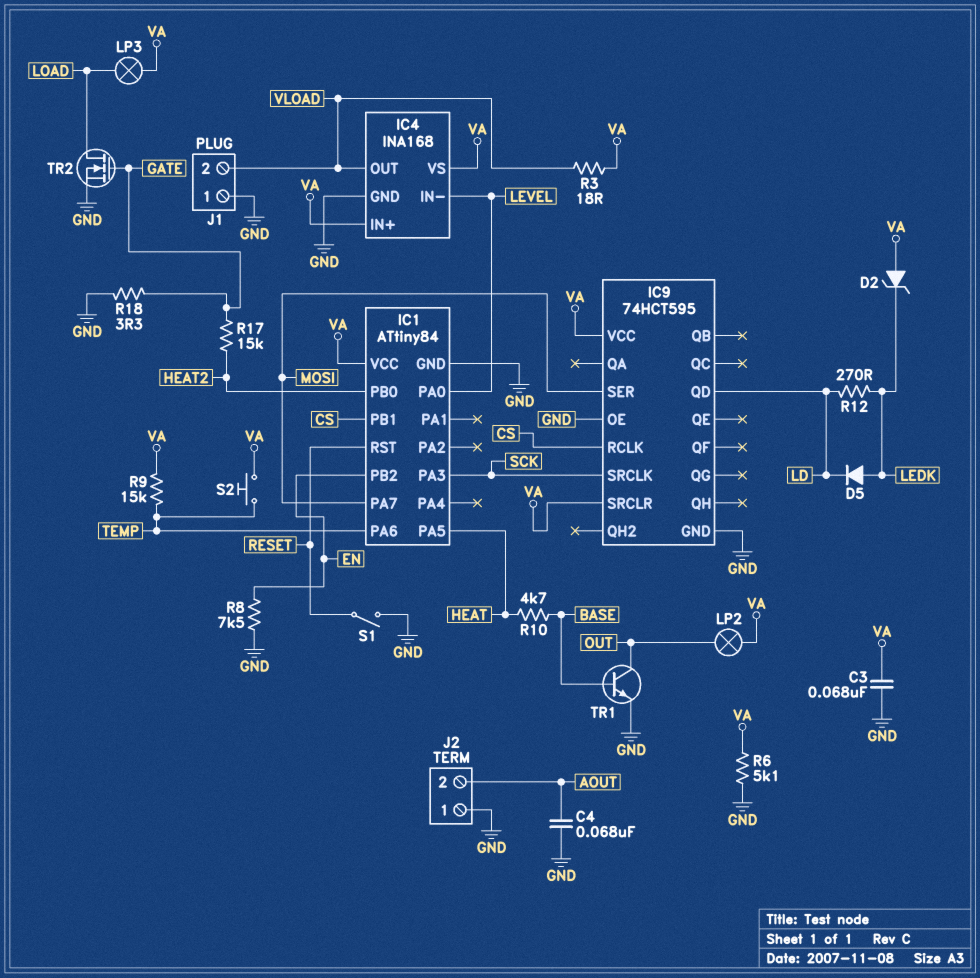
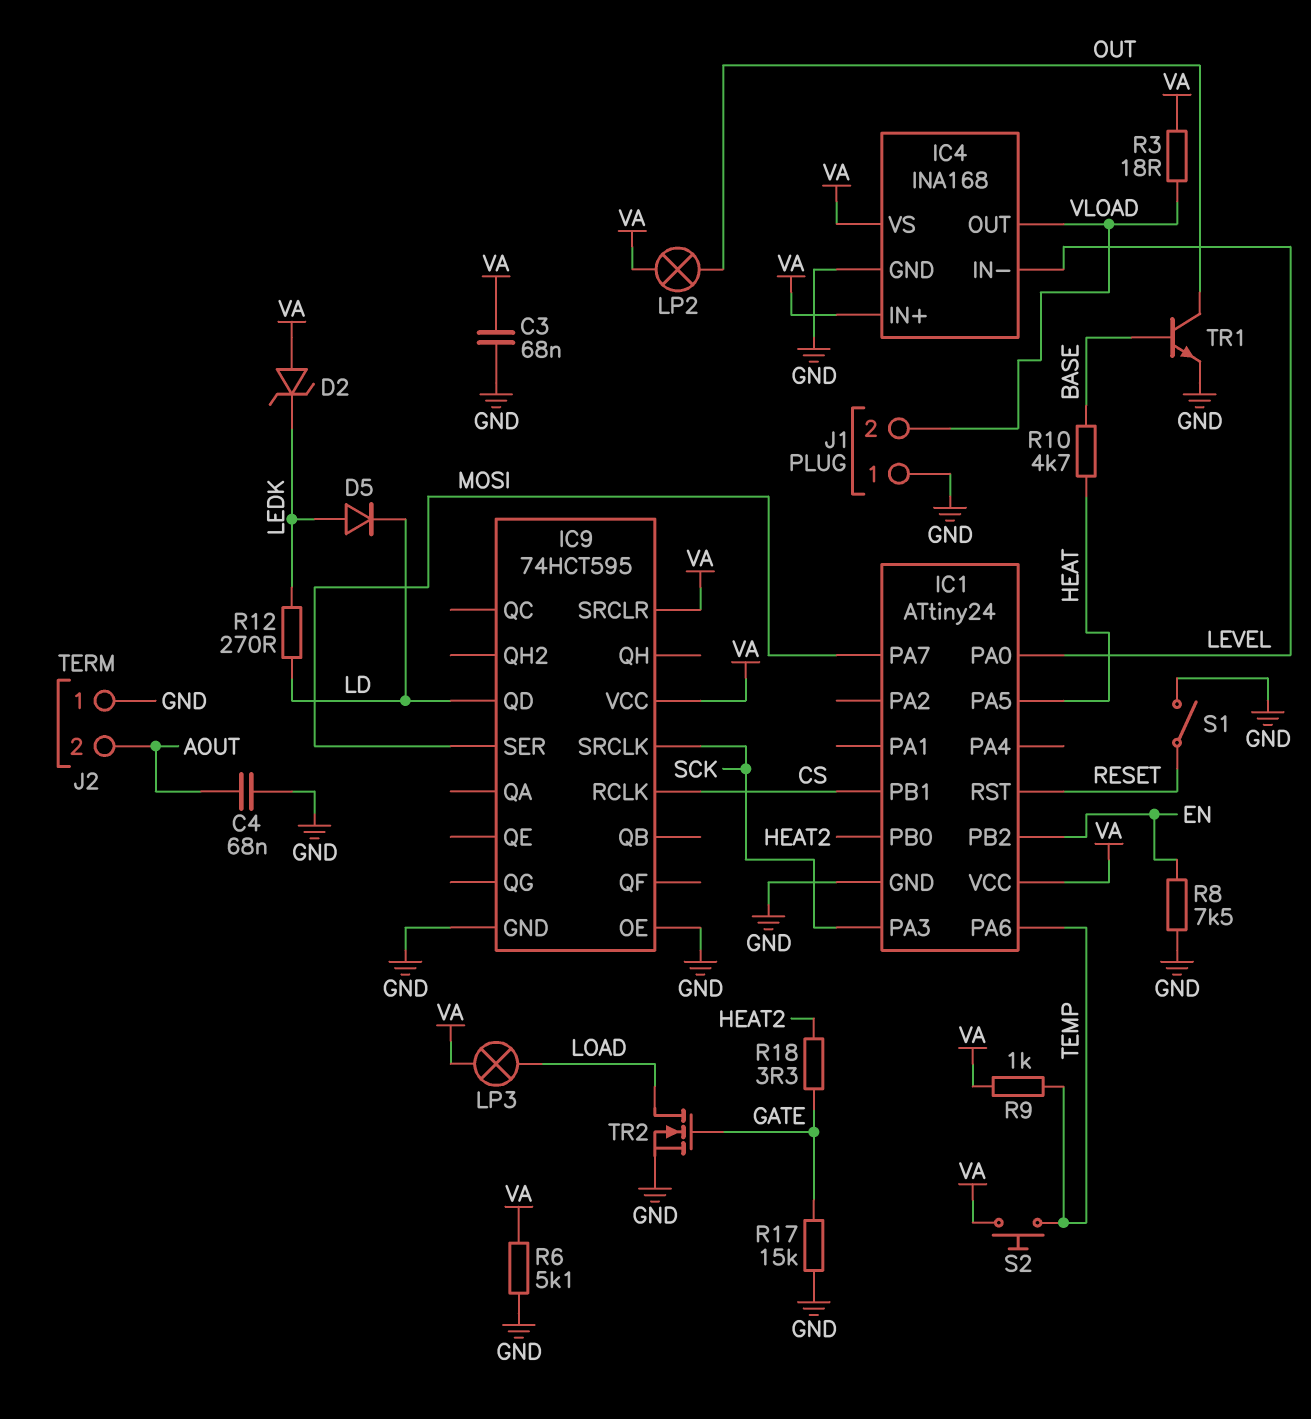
IC1: ATtiny84 -> ATtiny24
R9: 15k (TEMP, VA) -> 1k (TEMP, VA)
R17: 15k (GATE, HEAT2) -> 15k (GATE, GND)
R18: 3.3 (GATE, GND) -> 3.3 (GATE, HEAT2)

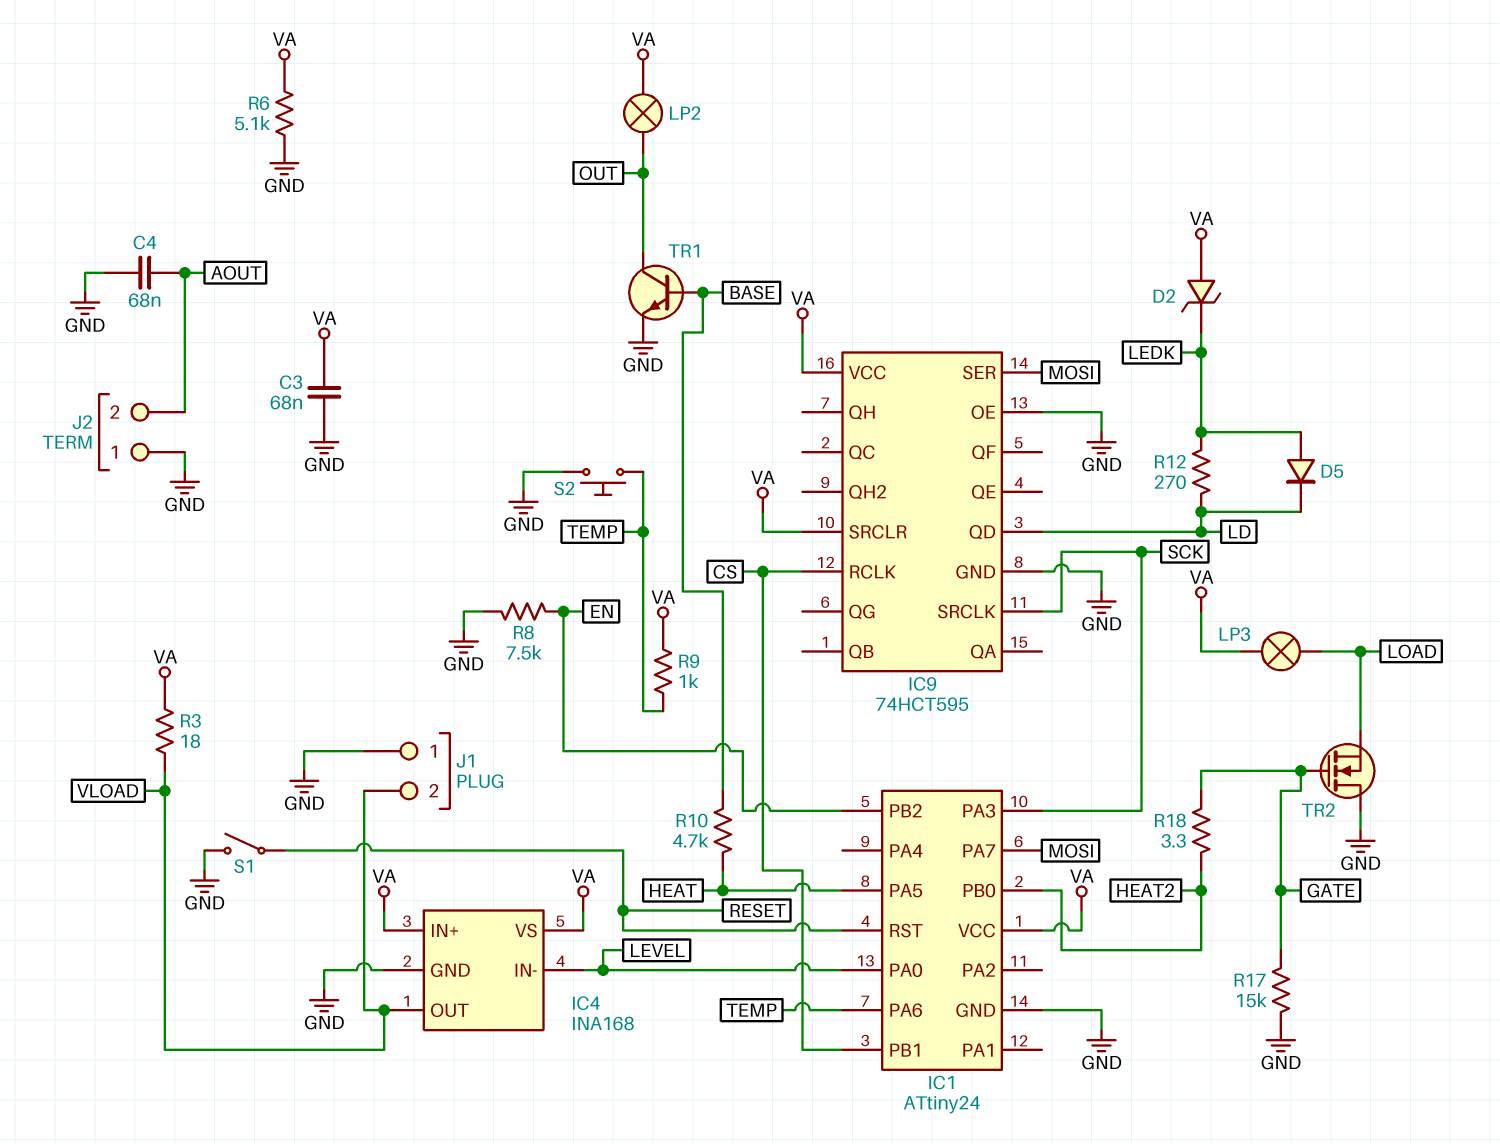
S2: button (TEMP, VA) -> button (GND, TEMP)
TR2: NMOS (G GATE, D LOAD, S GND) -> NMOS (G GATE, D GND, S LOAD)

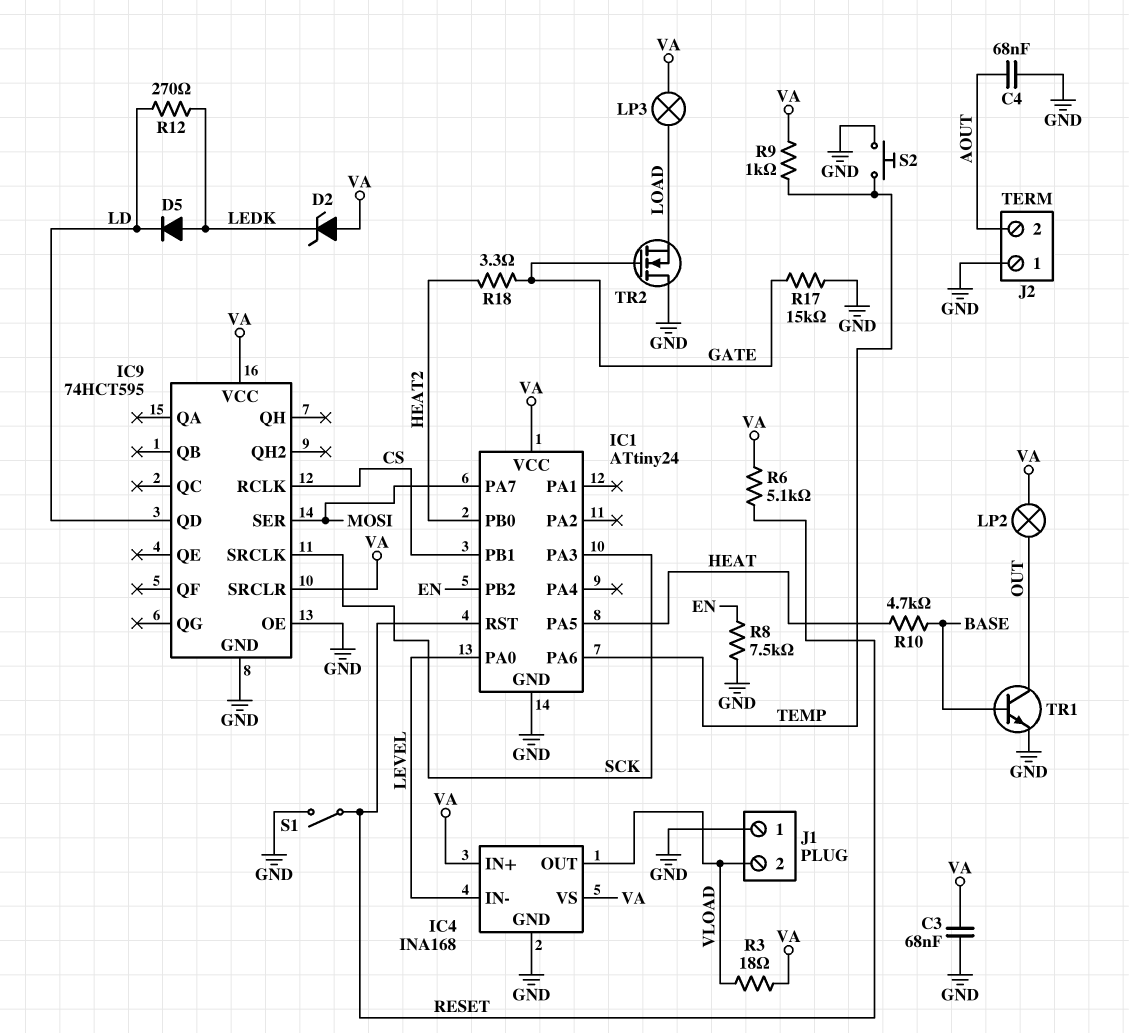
R6: 5.1k (GND, VA) -> 5.1k (RESET, VA)

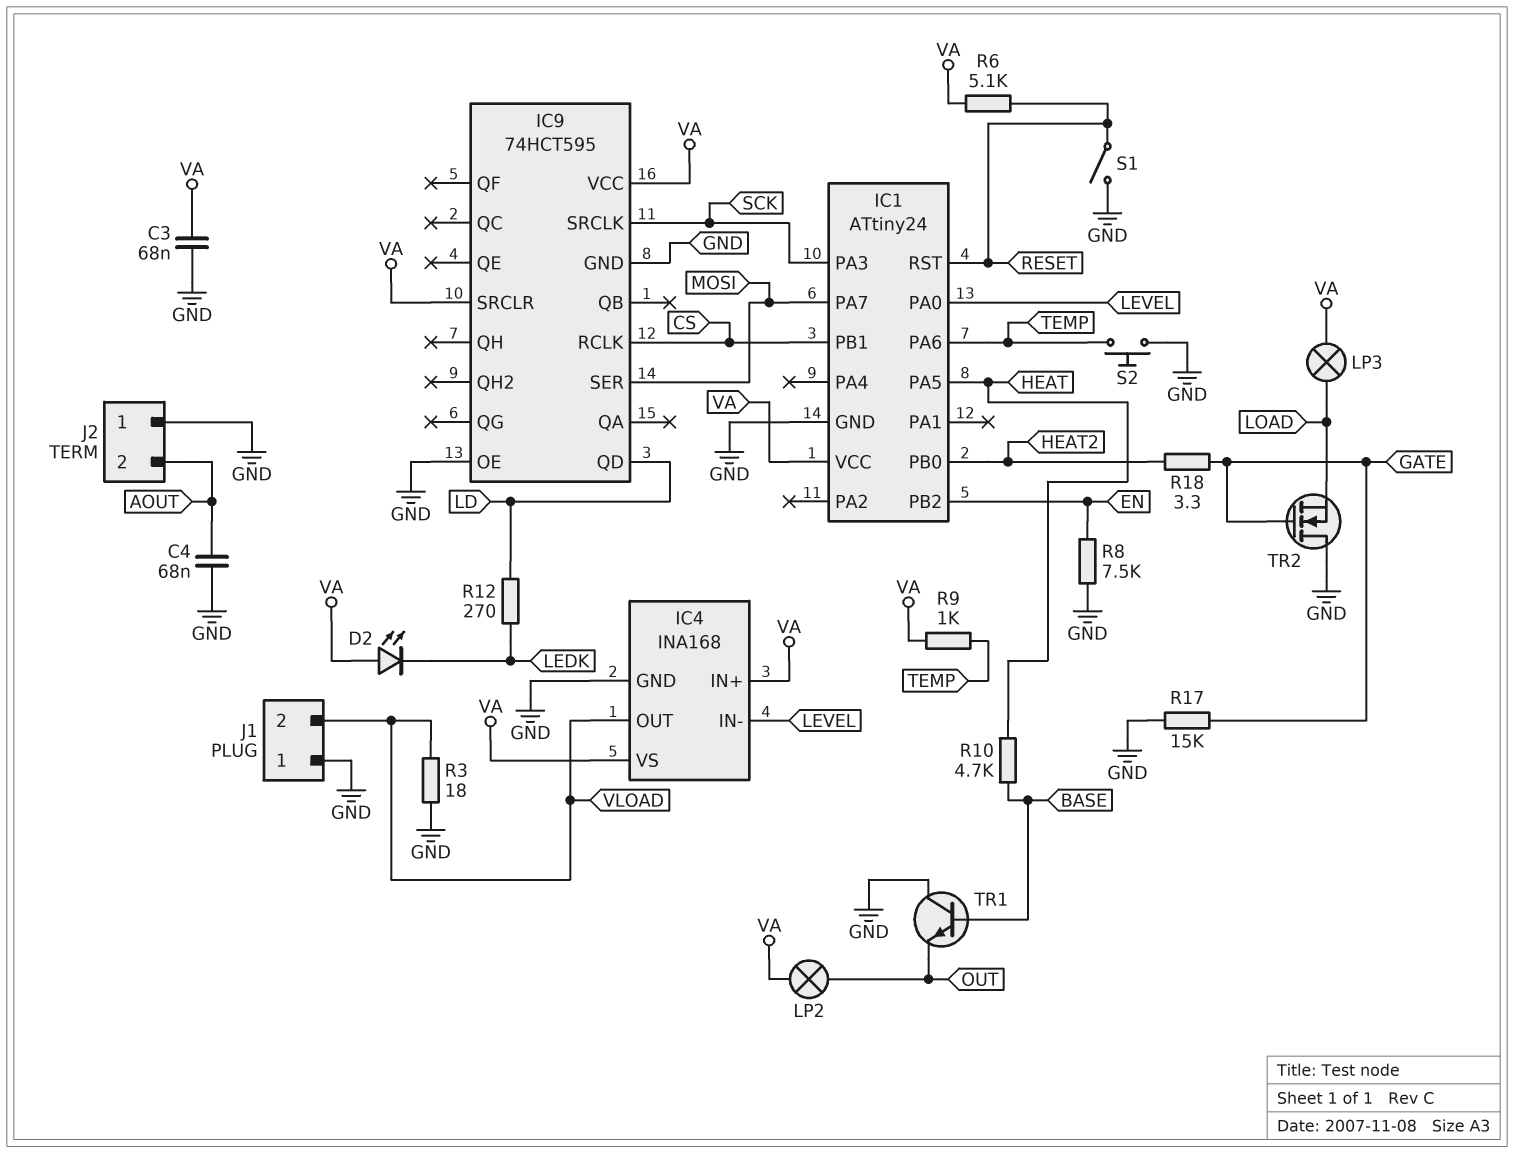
D2: zener (A VA, K LEDK) -> LED (A VA, K LEDK)
D5: diode (A LEDK, K LD) -> none
R3: 18 (VA, VLOAD) -> 18 (GND, VLOAD)
TR1: NPN (B BASE, C OUT, E GND) -> NPN (B BASE, C GND, E OUT)

